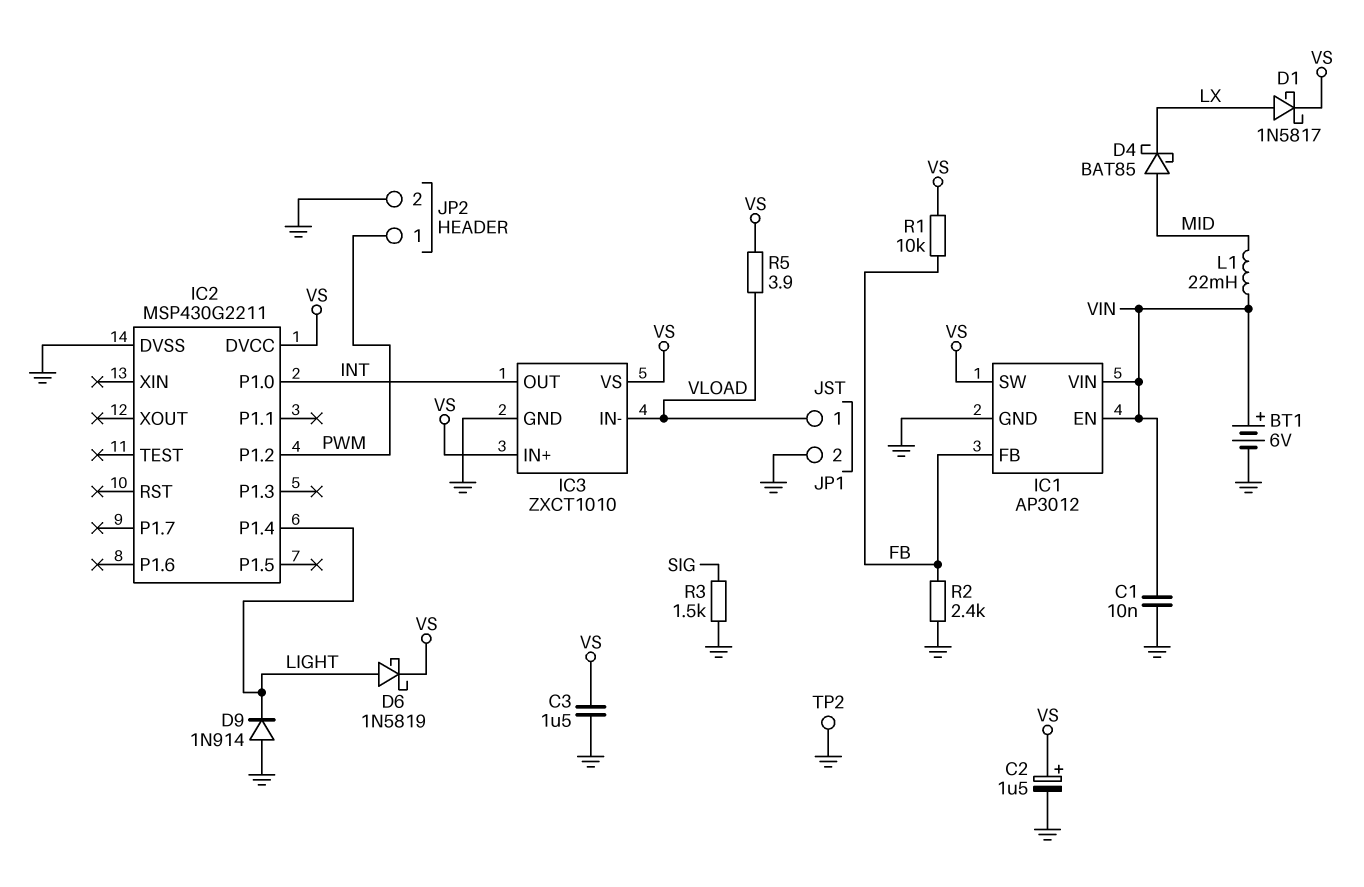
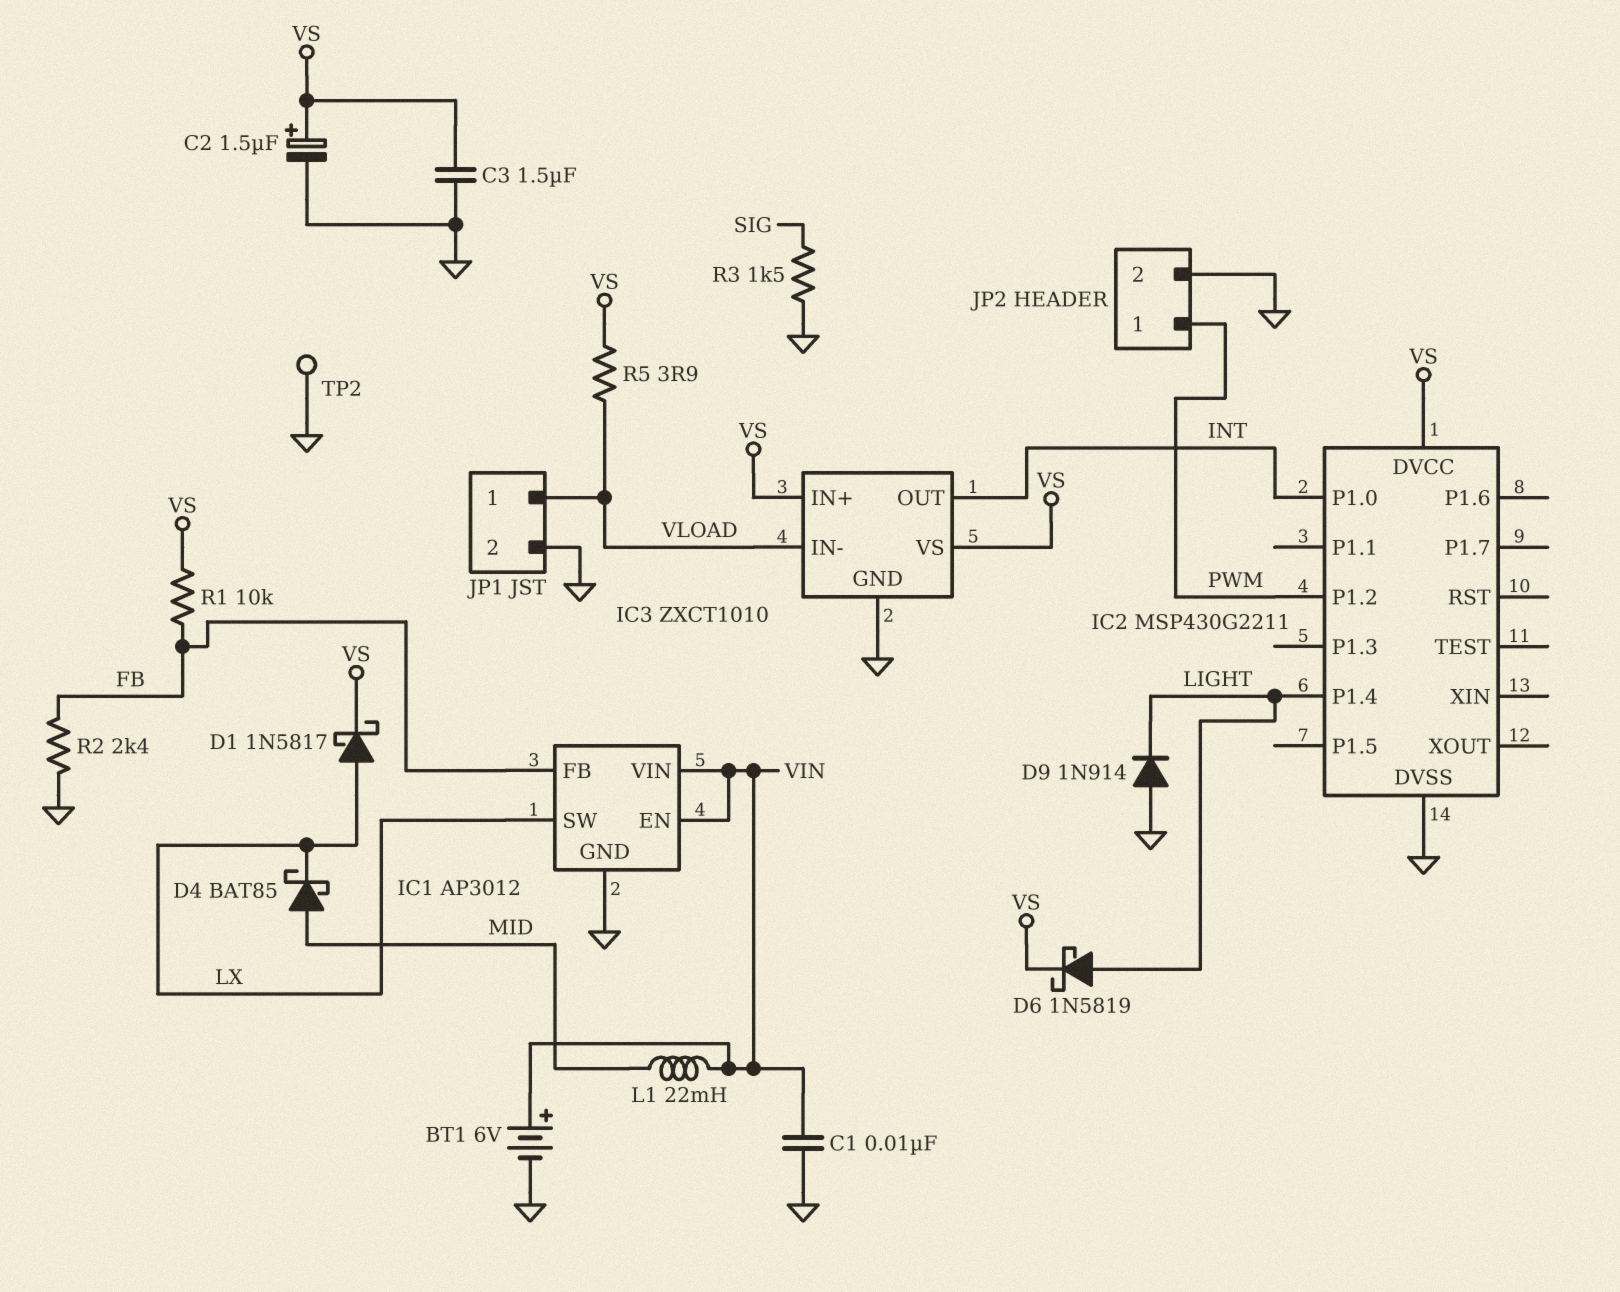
IC1 pin SW: VS -> LX

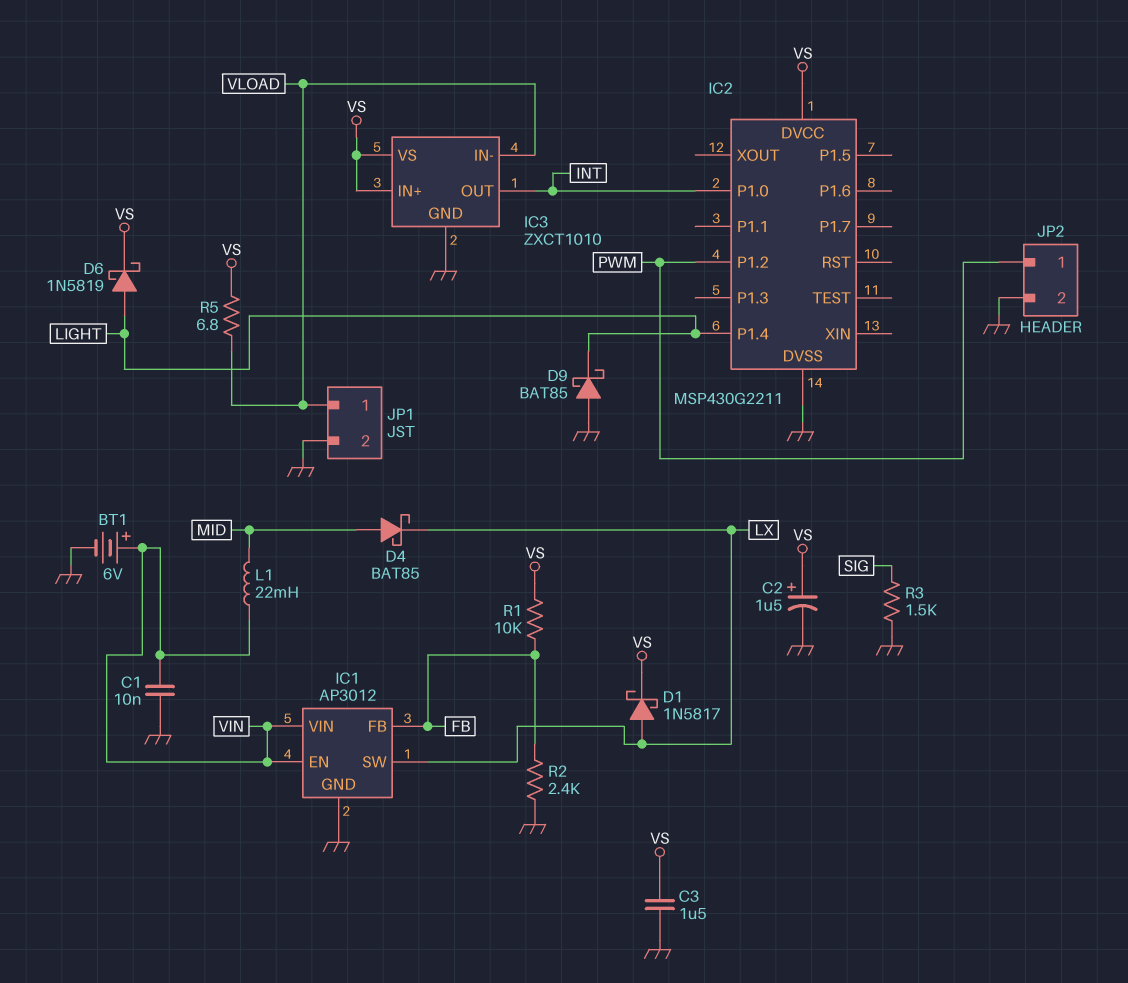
D9: diode 1N914 (A GND, K LIGHT) -> schottky BAT85 (A GND, K LIGHT)
R5: 3.9 (VLOAD, VS) -> 6.8 (VLOAD, VS)
TP2: test point (GND) -> none

